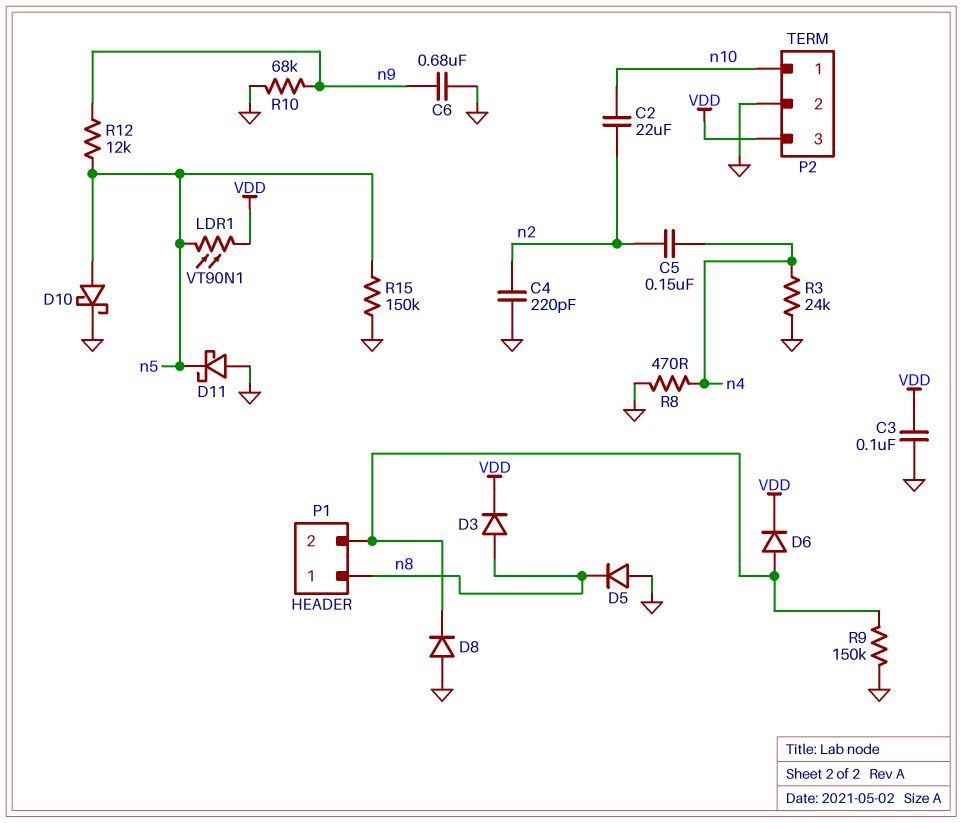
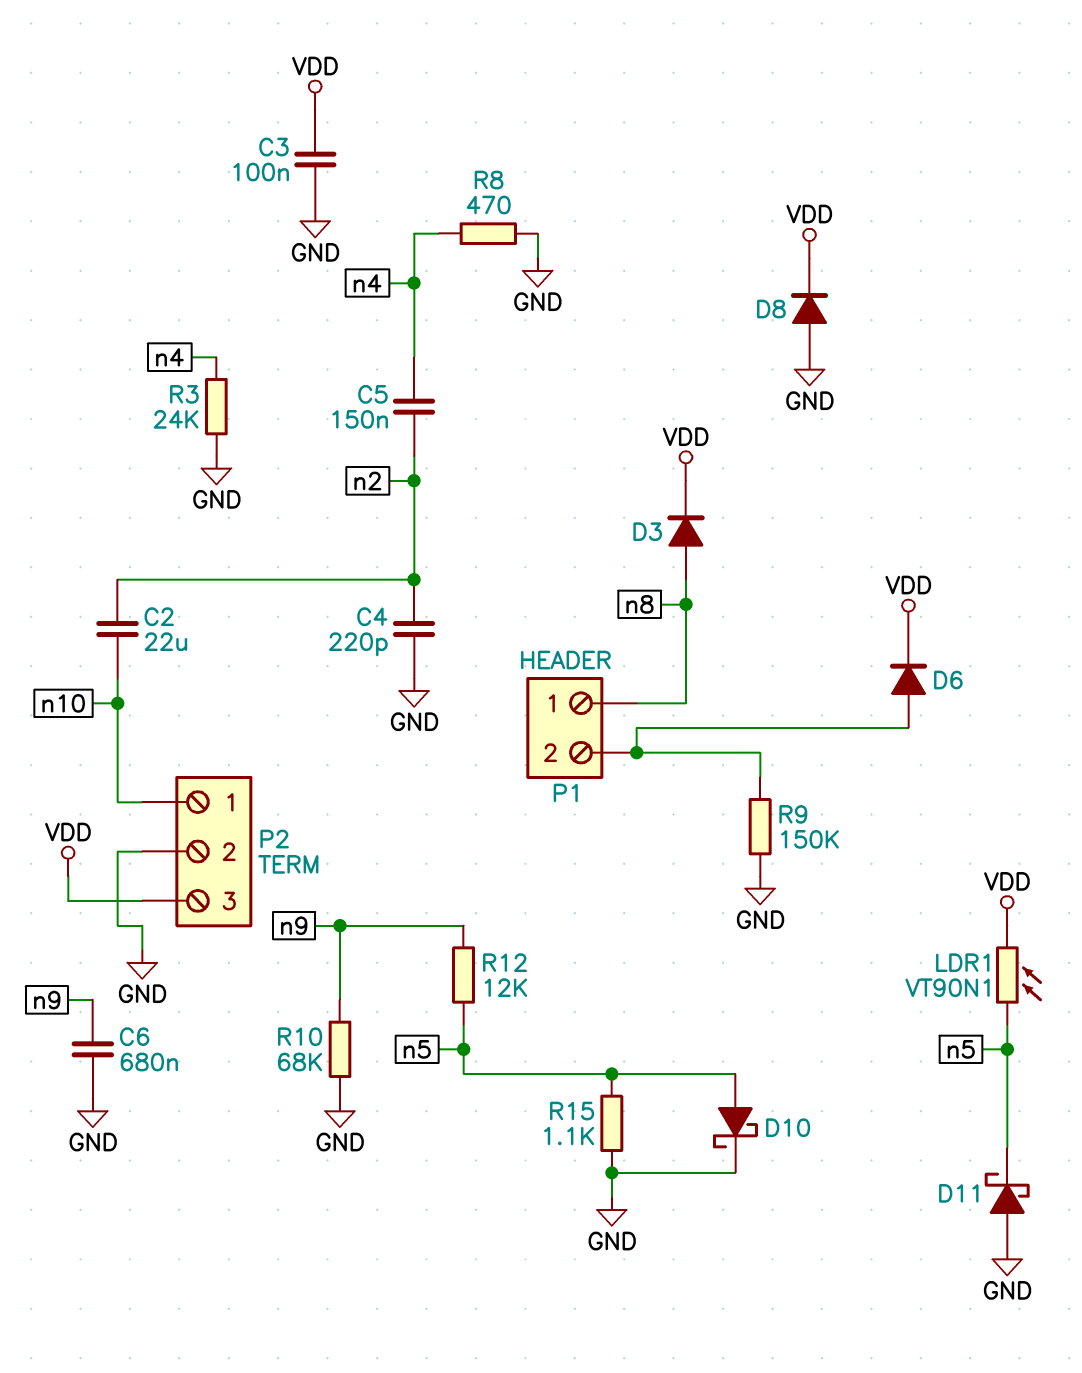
D5: diode (A GND, K n8) -> none
D8: diode (A GND, K P1/2) -> diode (A GND, K VDD)
R15: 150k (GND, n5) -> 1.1k (GND, n5)

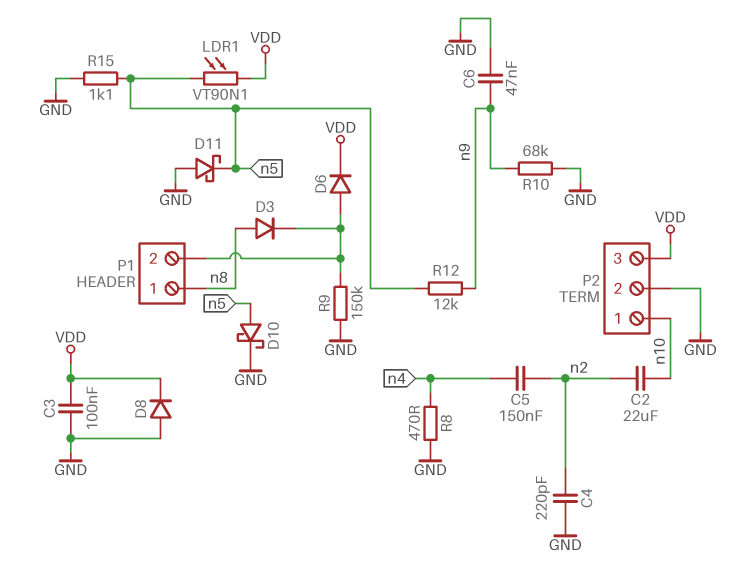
C6: 680nF (GND, n9) -> 47nF (GND, n9)
D3: diode (A n8, K VDD) -> diode (A n8, K P1/2)
R3: 24k (GND, n4) -> none

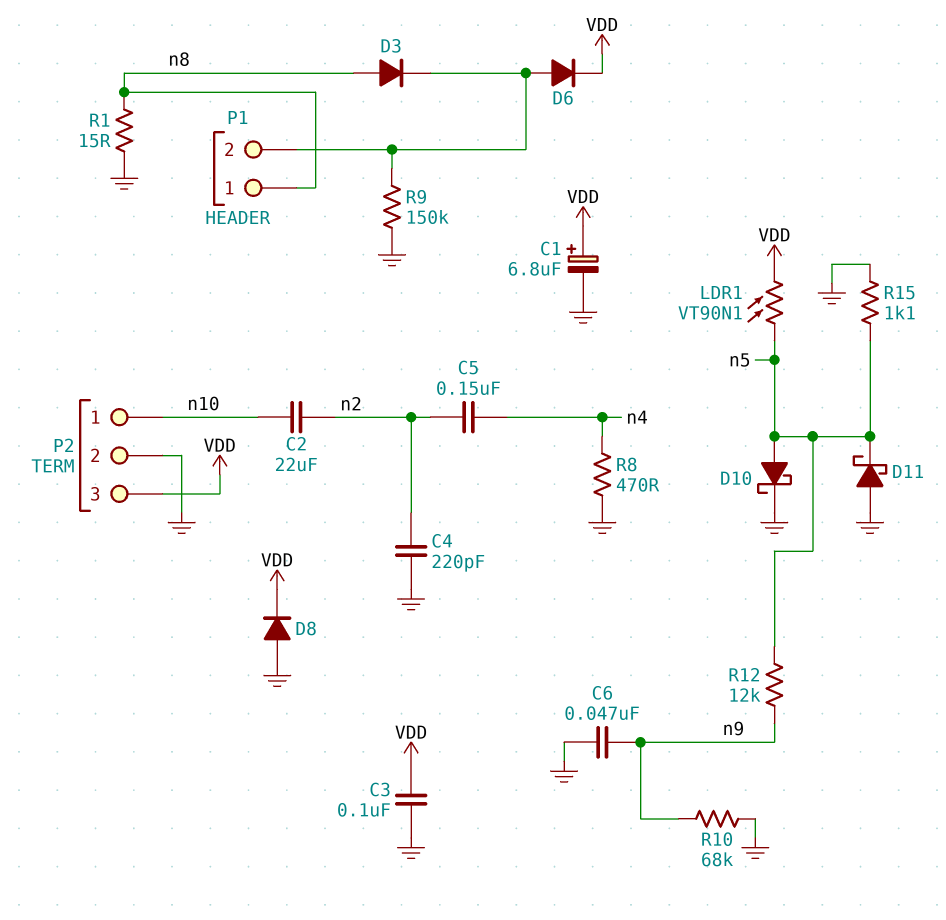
C1: none -> 6.8uF (plus VDD, minus GND)
R1: none -> 15 (GND, n8)

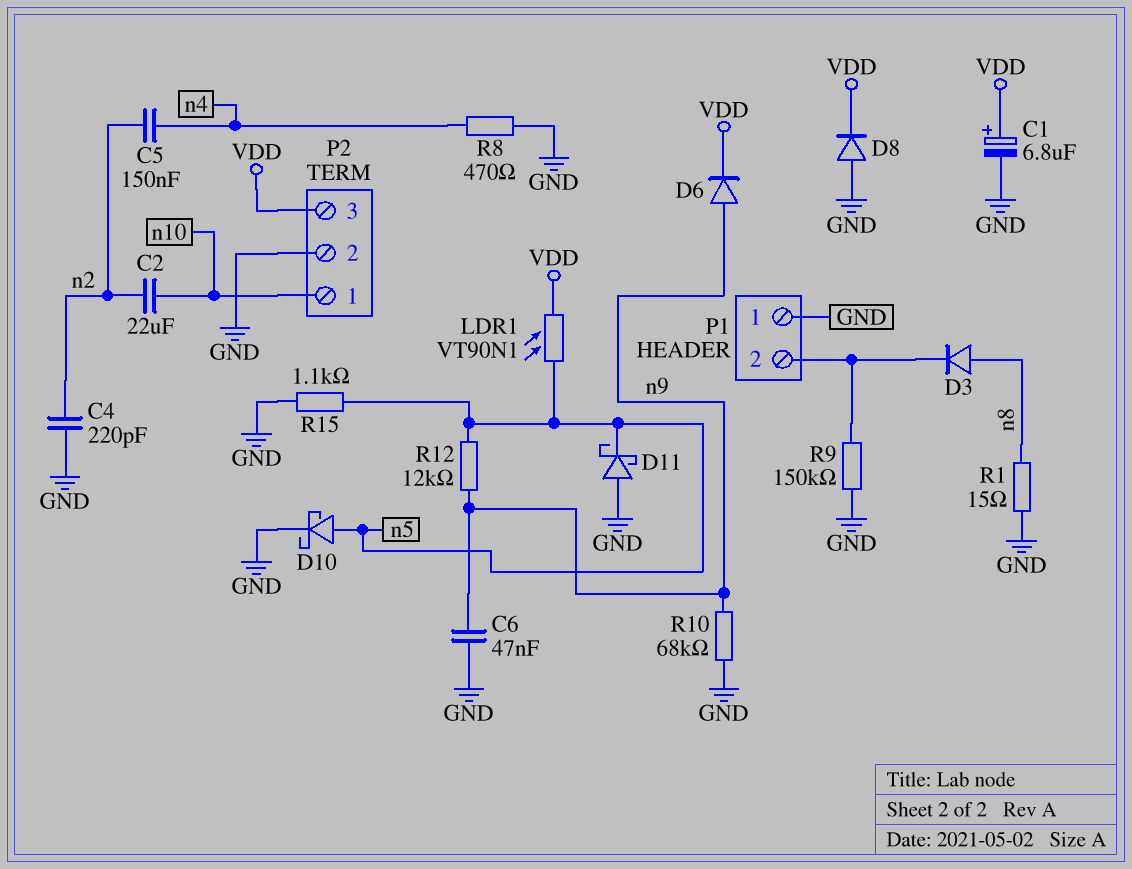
C3: 100nF (GND, VDD) -> none
D6: diode (A P1/2, K VDD) -> diode (A n9, K VDD)
P1 pin 1: n8 -> GND

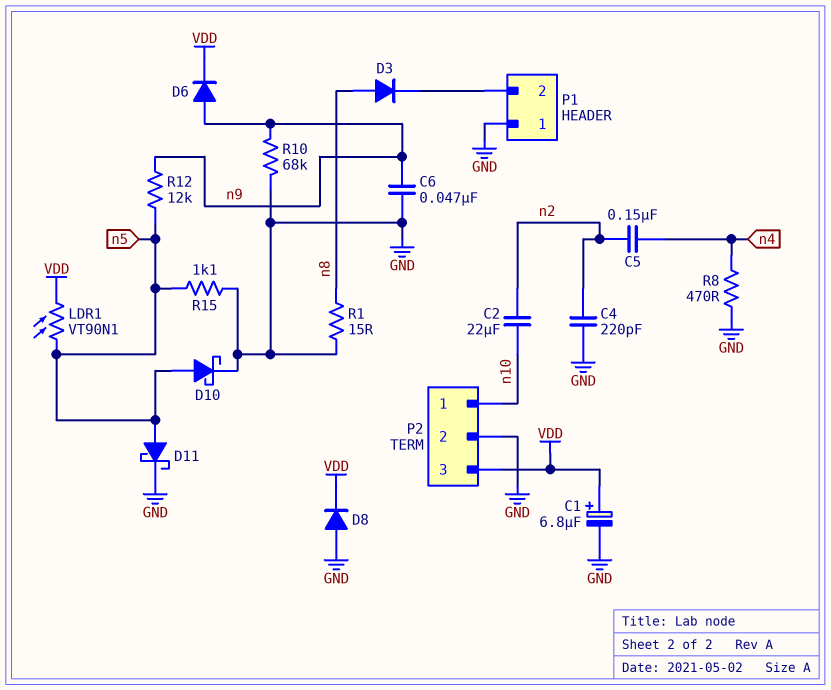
D11: schottky (A GND, K n5) -> schottky (A n5, K GND)
R9: 150k (GND, P1/2) -> none

